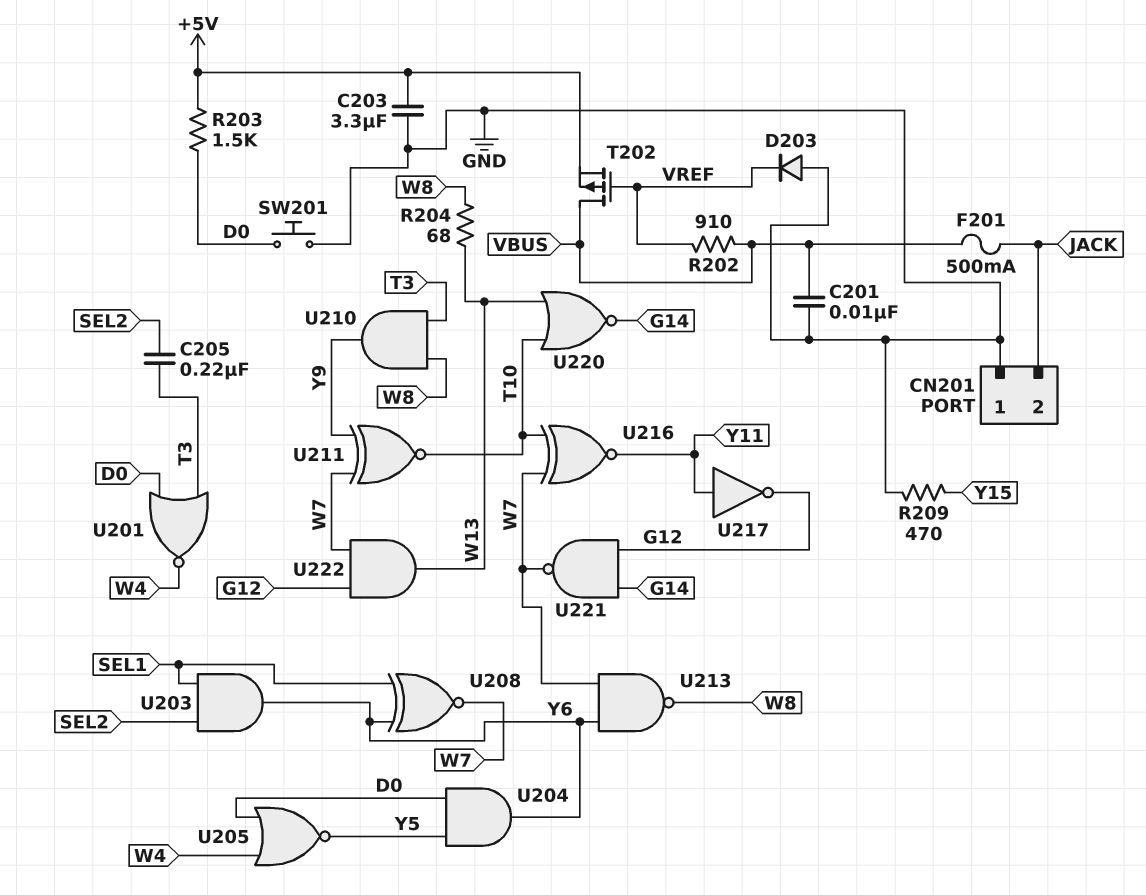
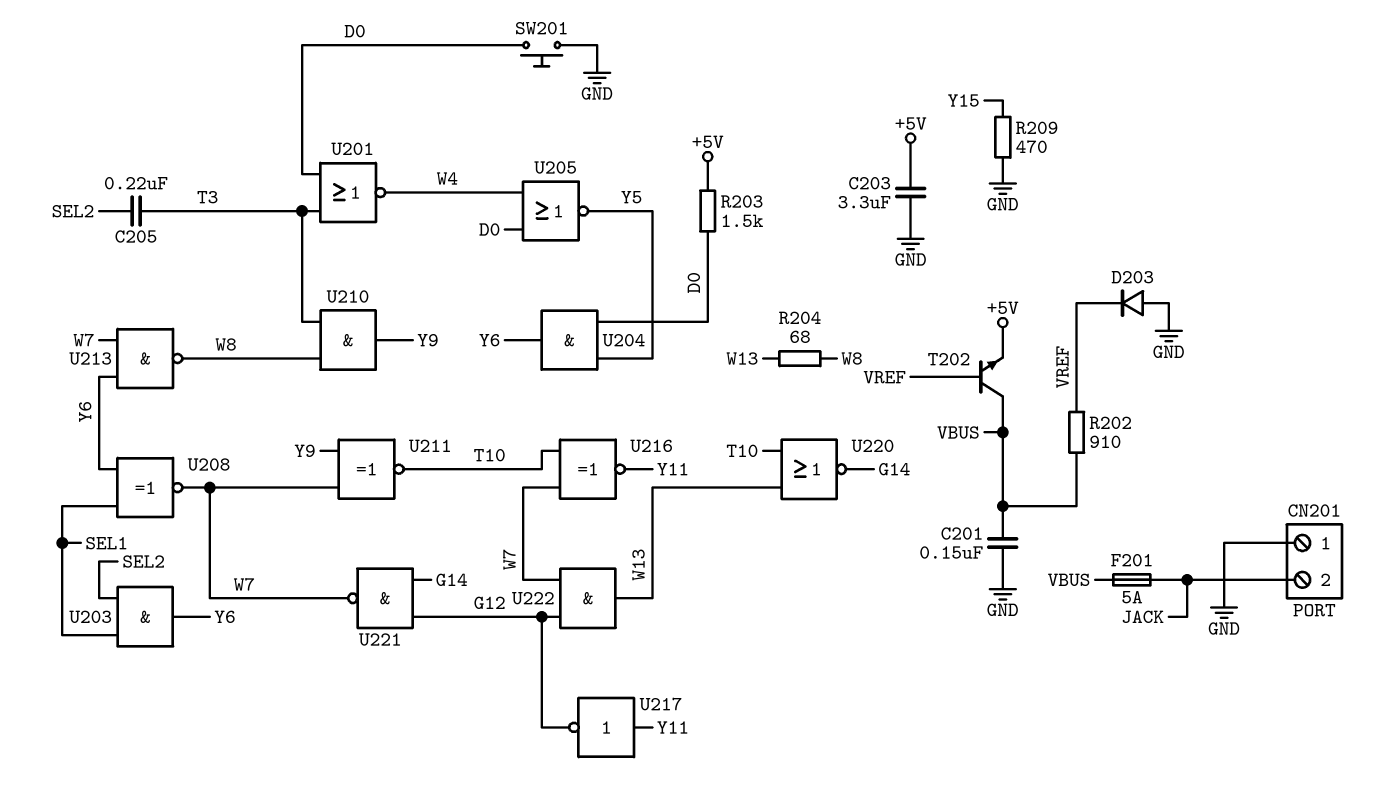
C201: 10nF (GND, VBUS) -> 150nF (GND, VBUS)
F201: 500mA (JACK, VBUS) -> 5A (JACK, VBUS)
T202: PMOS (G VREF, D VBUS, S +5V) -> NPN (B VREF, C VBUS, E +5V)

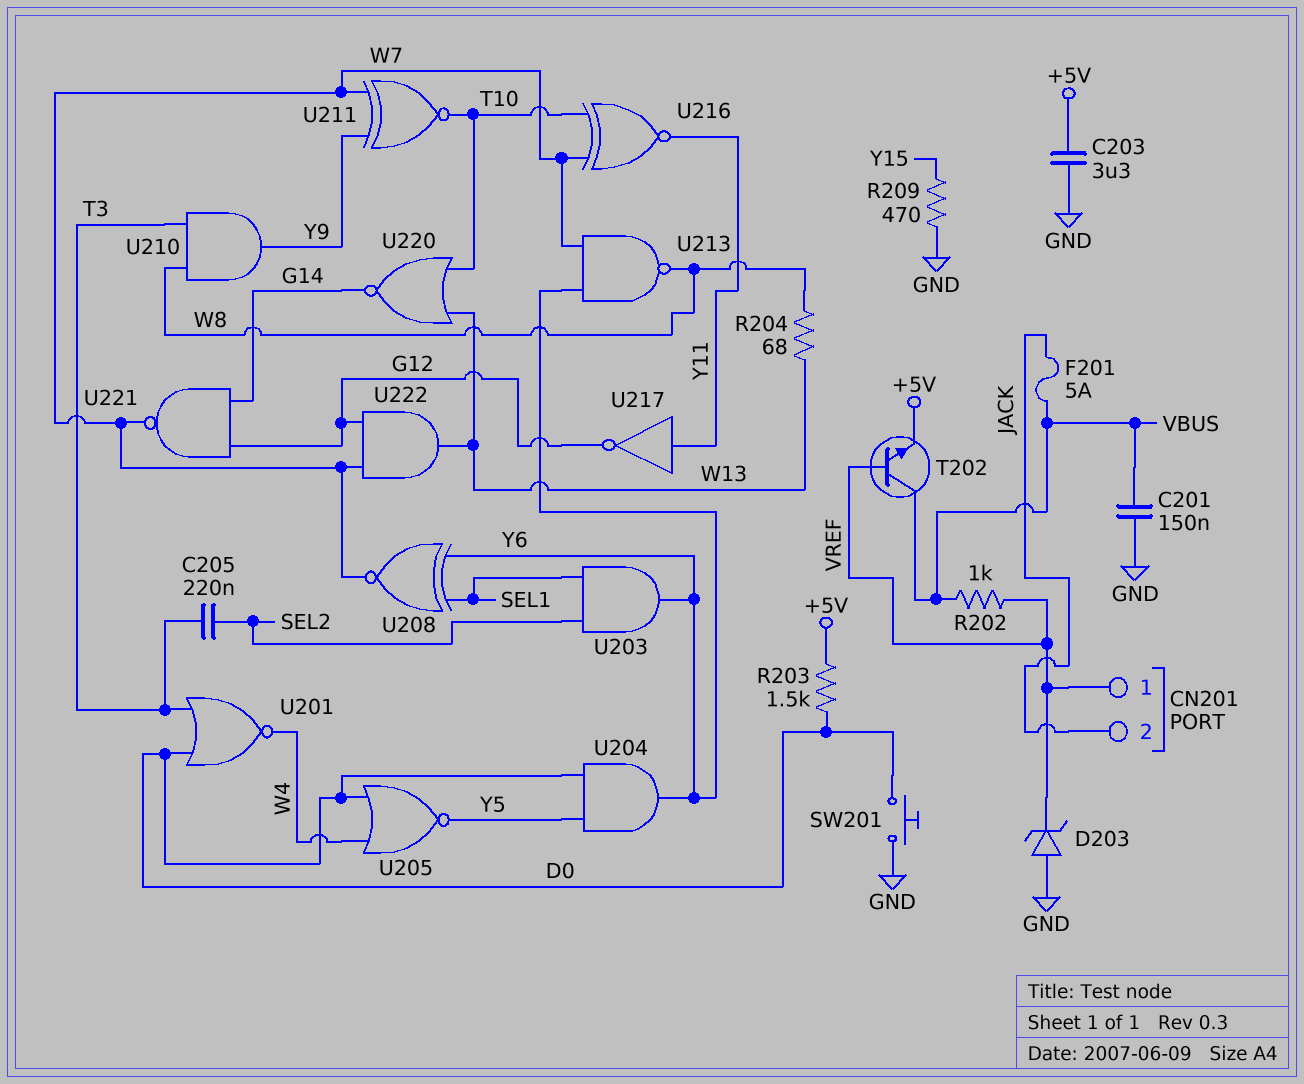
CN201 pin 1: GND -> VREF
D203: diode (A GND, K VREF) -> zener (A GND, K VREF)
R202: 910 (VBUS, VREF) -> 1k (VBUS, VREF)

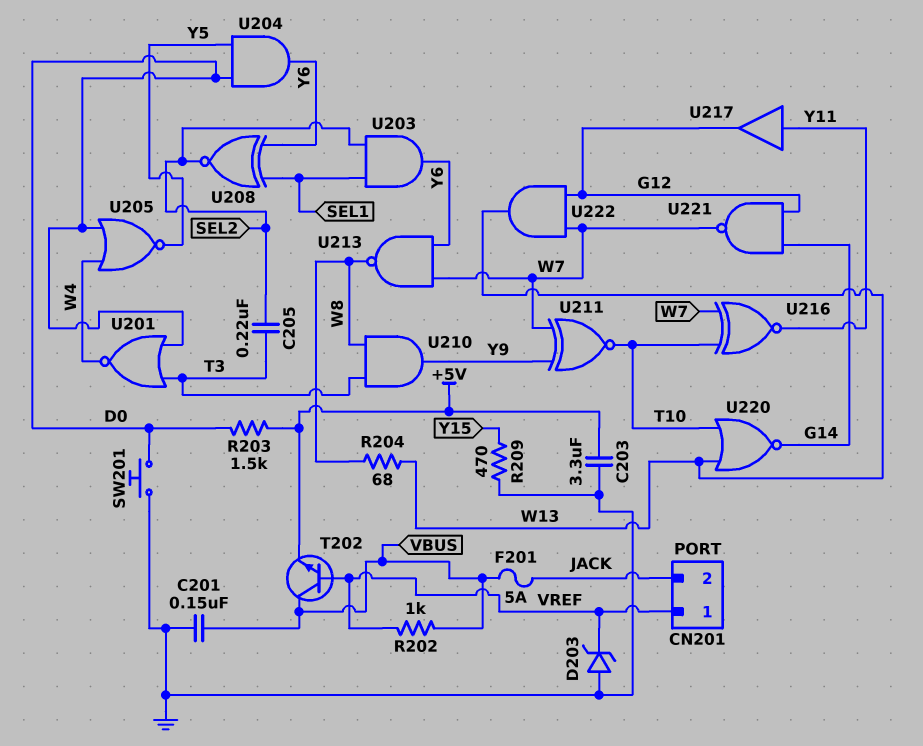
U208: XNOR (in SEL1, in Y6, out W7) -> XNOR (in SEL1, in Y6, out SEL2)
U217: NOT (in Y11, out G12) -> buffer (in Y11, out G12)

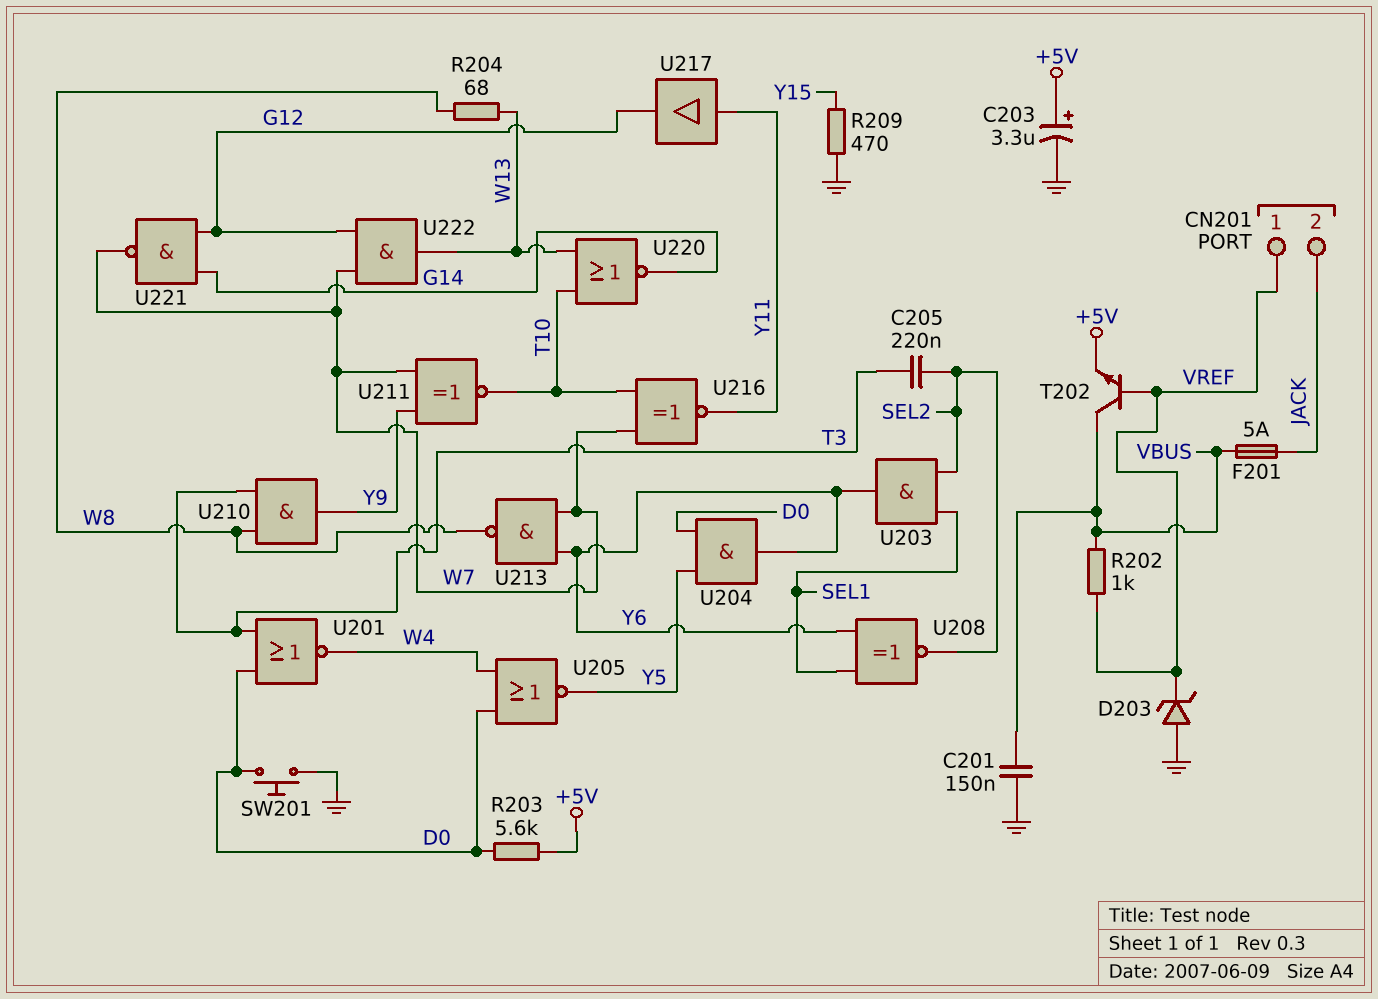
C203: 3.3uF (+5V, GND) -> 3.3uF (plus +5V, minus GND)
R203: 1.5k (+5V, D0) -> 5.6k (+5V, D0)

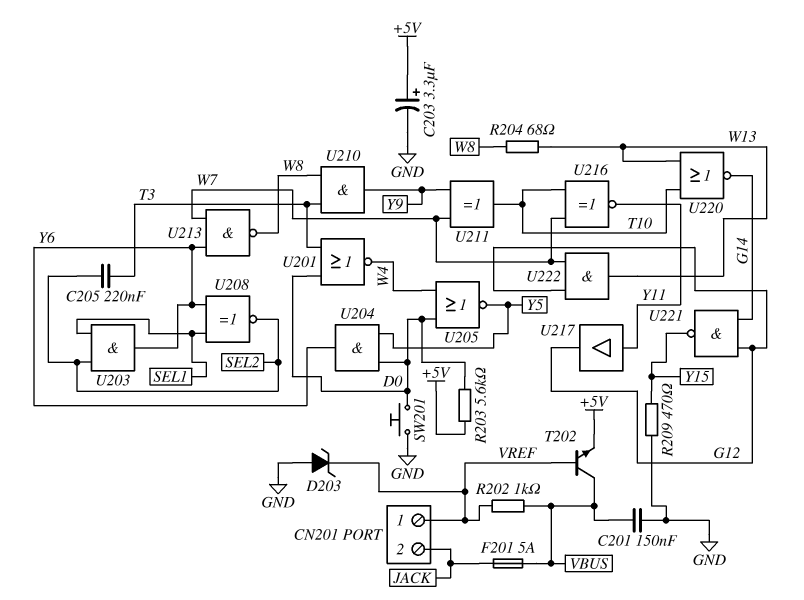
U211: XNOR (in W7, in Y9, out T10) -> XOR (in W7, in Y9, out T10)
U221: NAND (in G12, in G14, out W7) -> NAND (in G12, in G14, out Y15)

